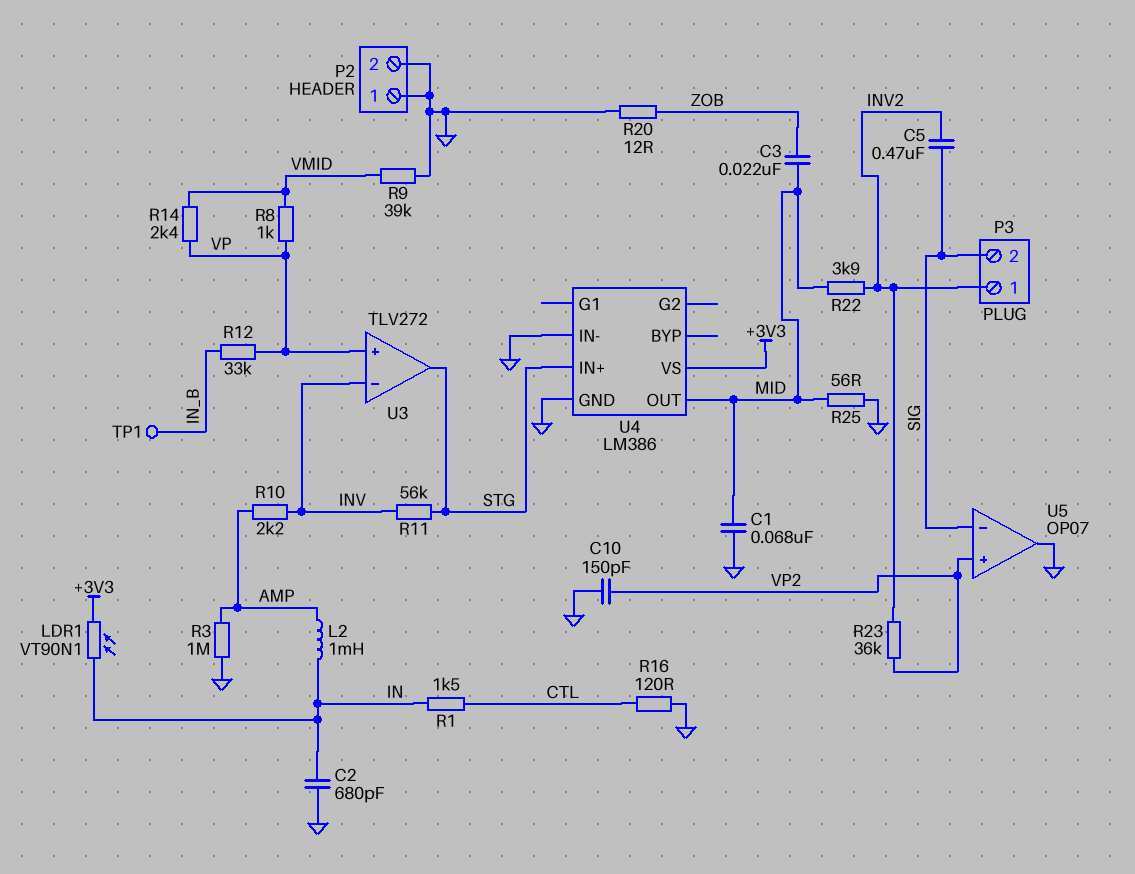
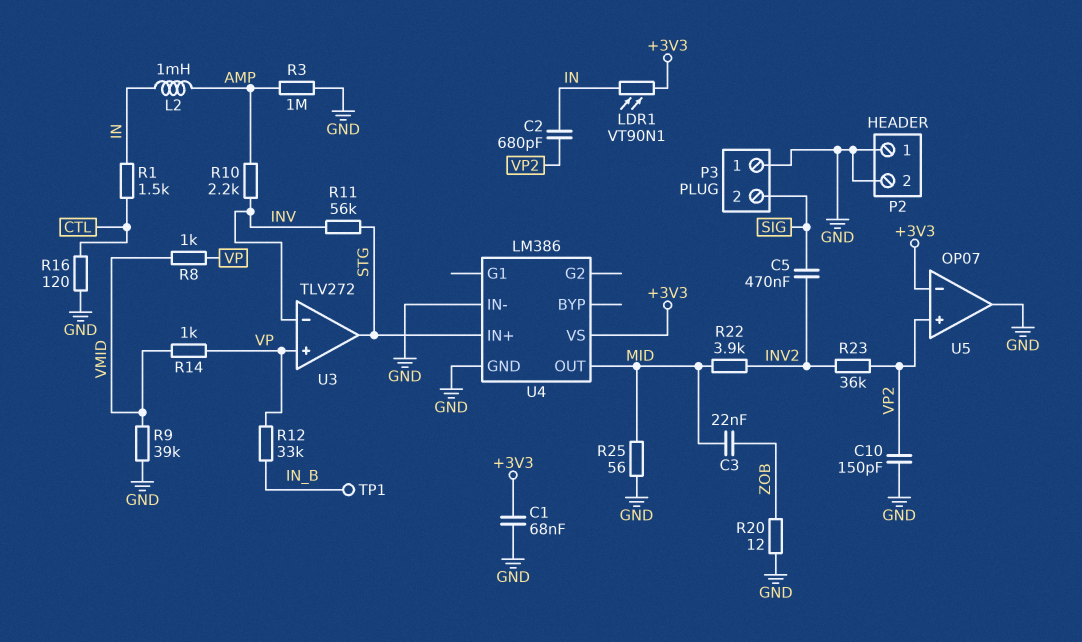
C1: 68nF (GND, MID) -> 68nF (+3V3, GND)
C2: 680pF (GND, IN) -> 680pF (IN, VP2)
P3 pin 1: INV2 -> GND
R14: 2.4k (VMID, VP) -> 1k (VMID, VP)
U5 pin in-: SIG -> +3V3

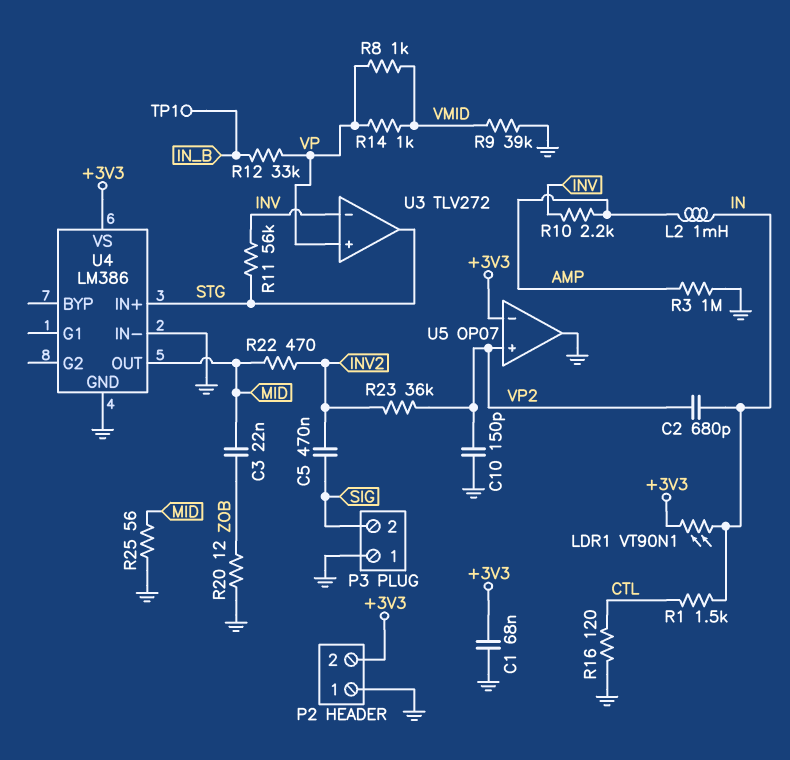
P2 pin 2: GND -> +3V3
R22: 3.9k (INV2, MID) -> 470 (INV2, MID)

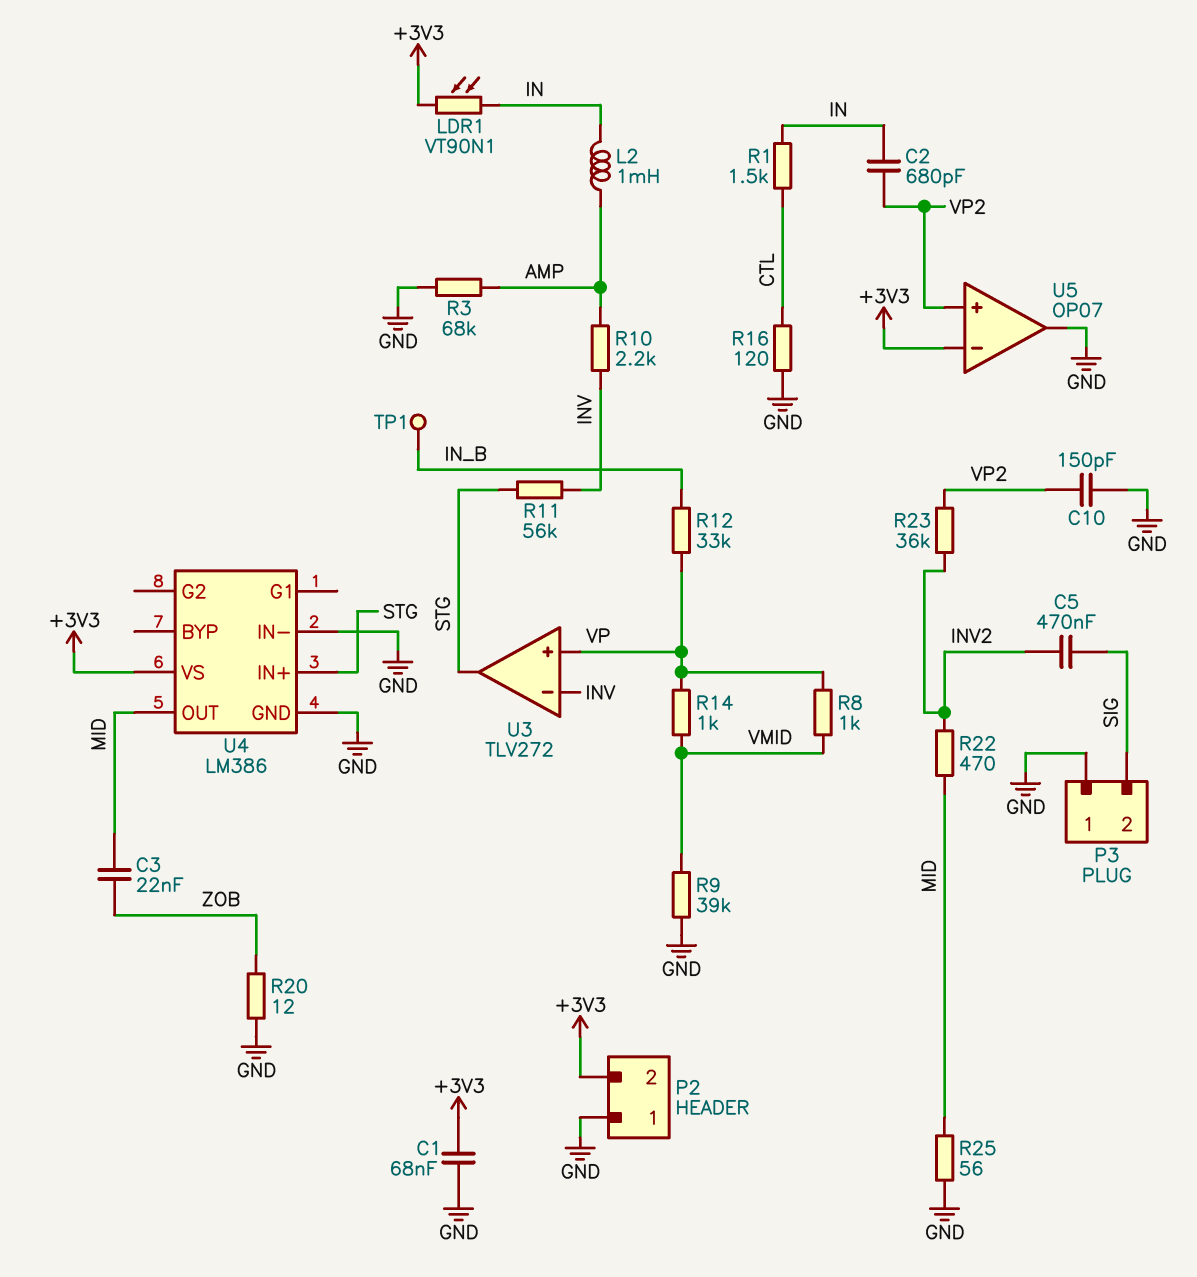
R3: 1M (AMP, GND) -> 68k (AMP, GND)

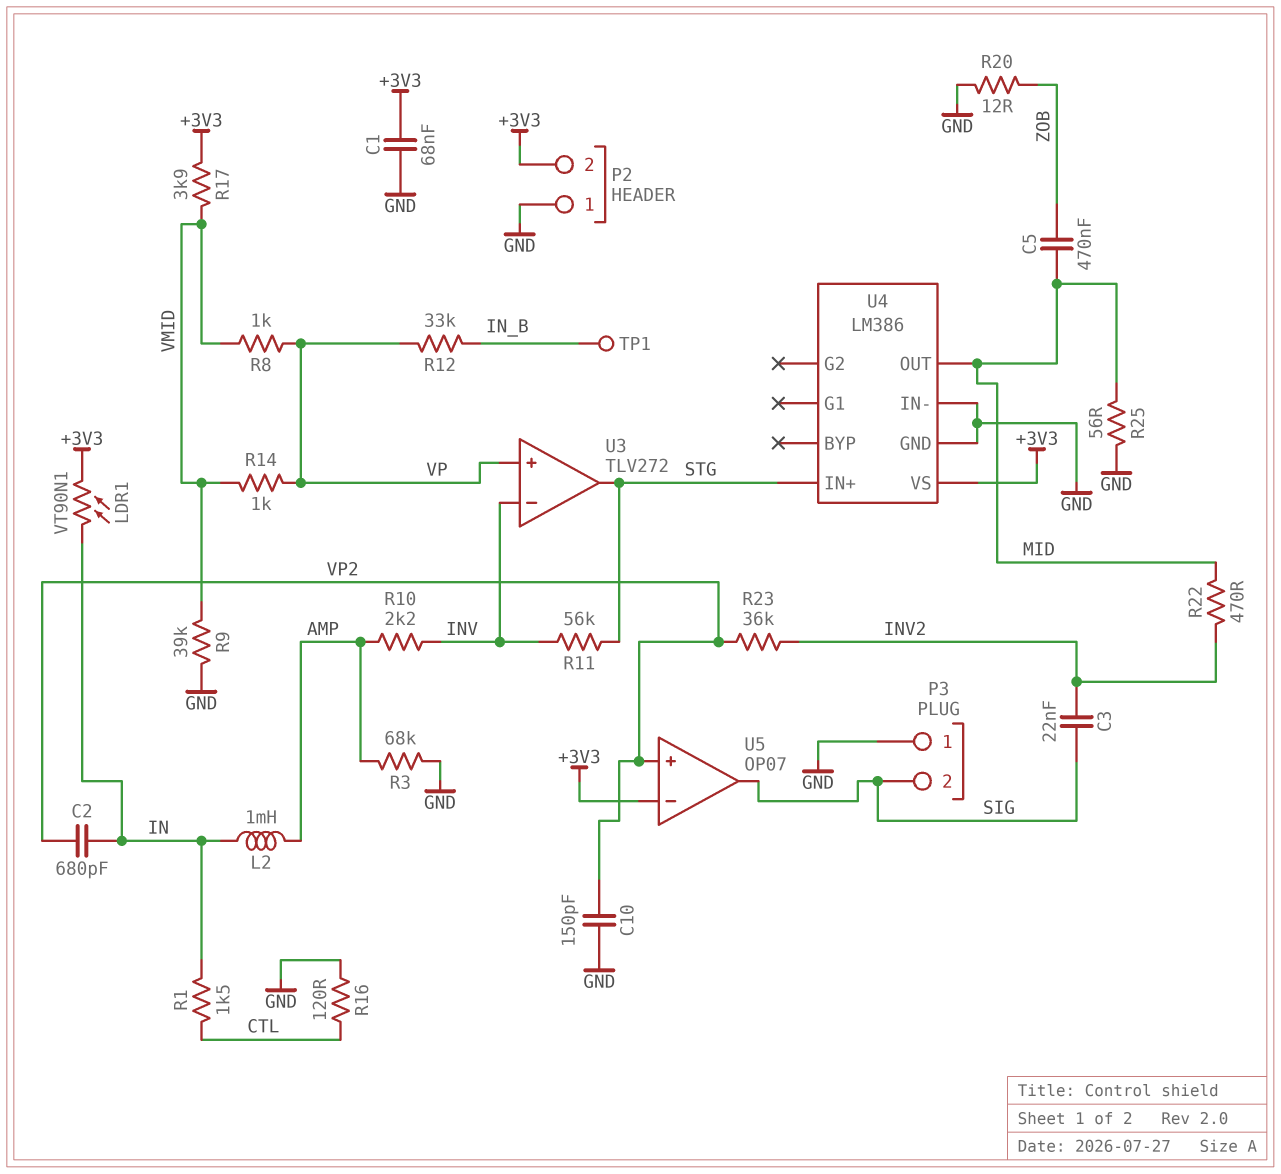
C3: 22nF (MID, ZOB) -> 22nF (INV2, SIG)
C5: 470nF (INV2, SIG) -> 470nF (MID, ZOB)
R17: none -> 3.9k (+3V3, VMID)
U5 pin out: GND -> SIG

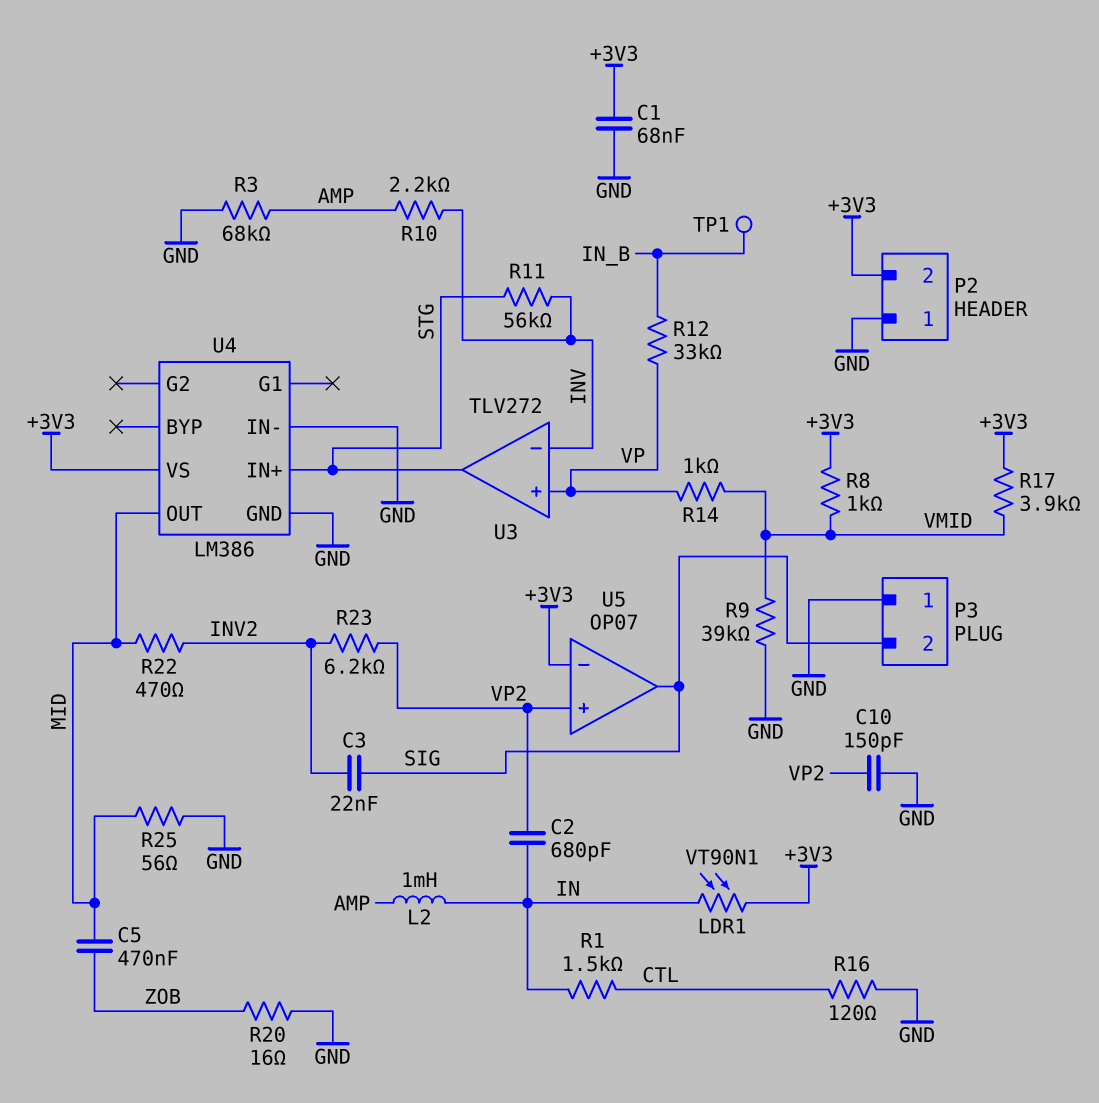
R8: 1k (VMID, VP) -> 1k (+3V3, VMID)
R20: 12 (GND, ZOB) -> 16 (GND, ZOB)
R23: 36k (INV2, VP2) -> 6.2k (INV2, VP2)

